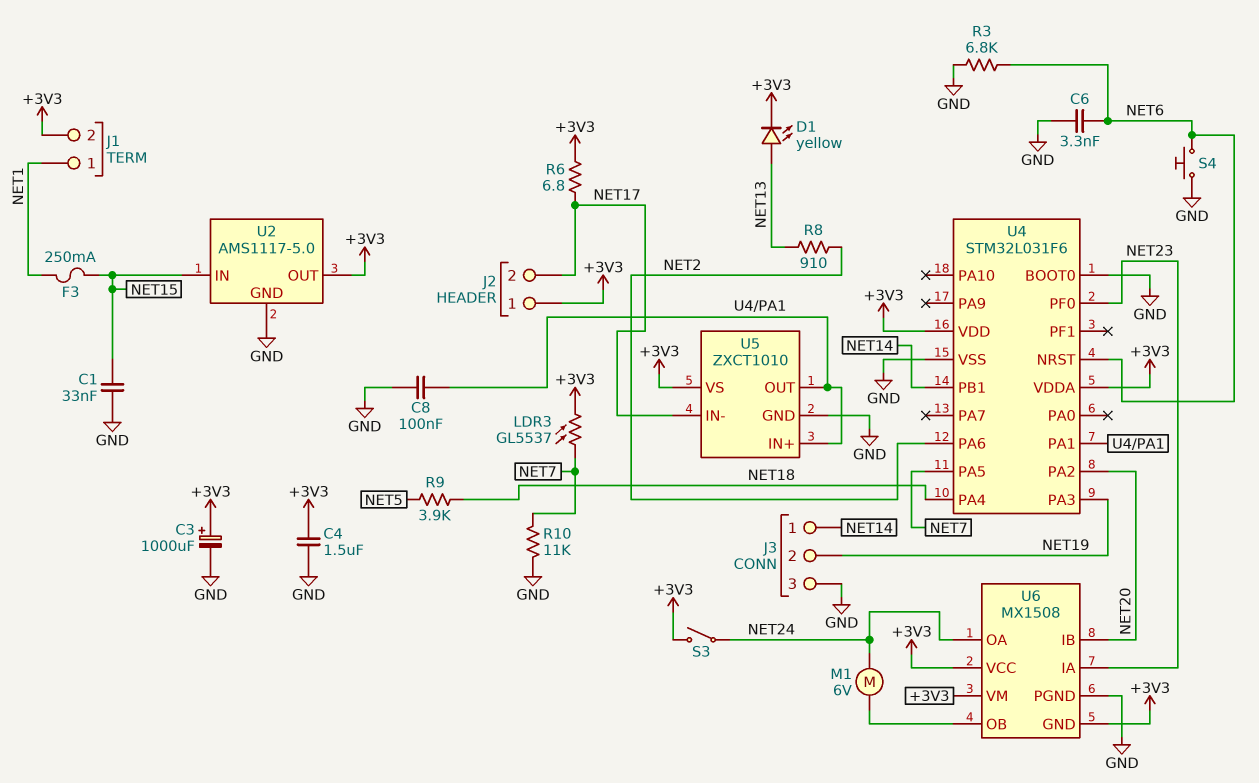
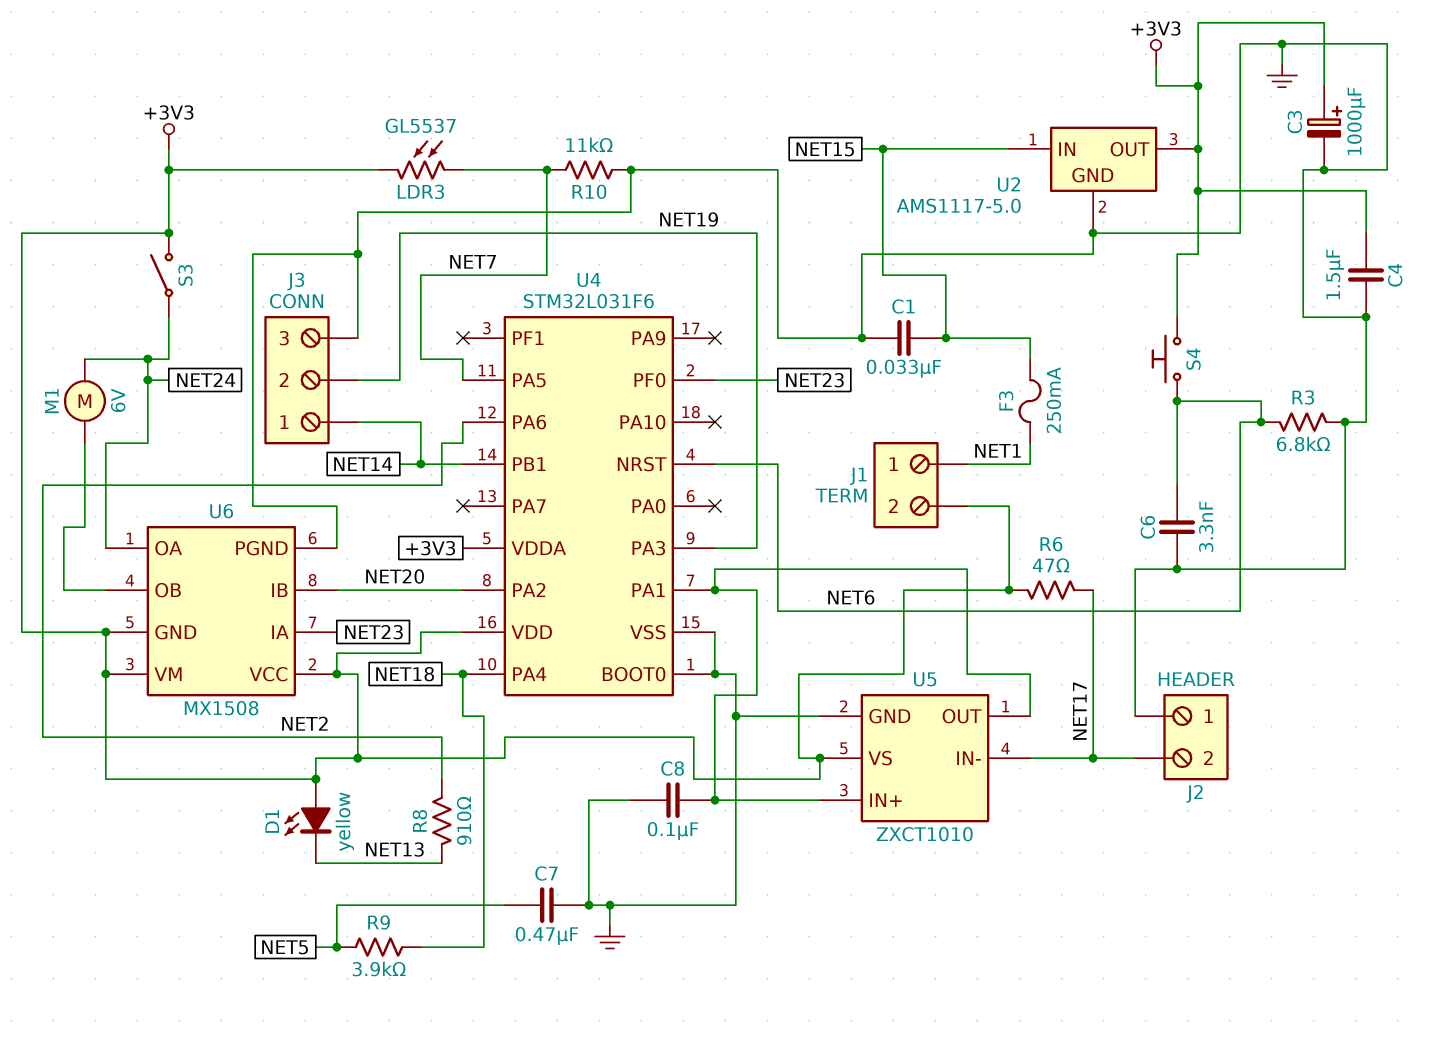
C7: none -> 470nF (GND, NET5)
D1: LED yellow (A NET13, K +3V3) -> LED yellow (A +3V3, K NET13)
J2 pin 1: +3V3 -> GND
R6: 6.8 (+3V3, NET17) -> 47 (+3V3, NET17)
S4: button (GND, NET6) -> button (+3V3, NET6)

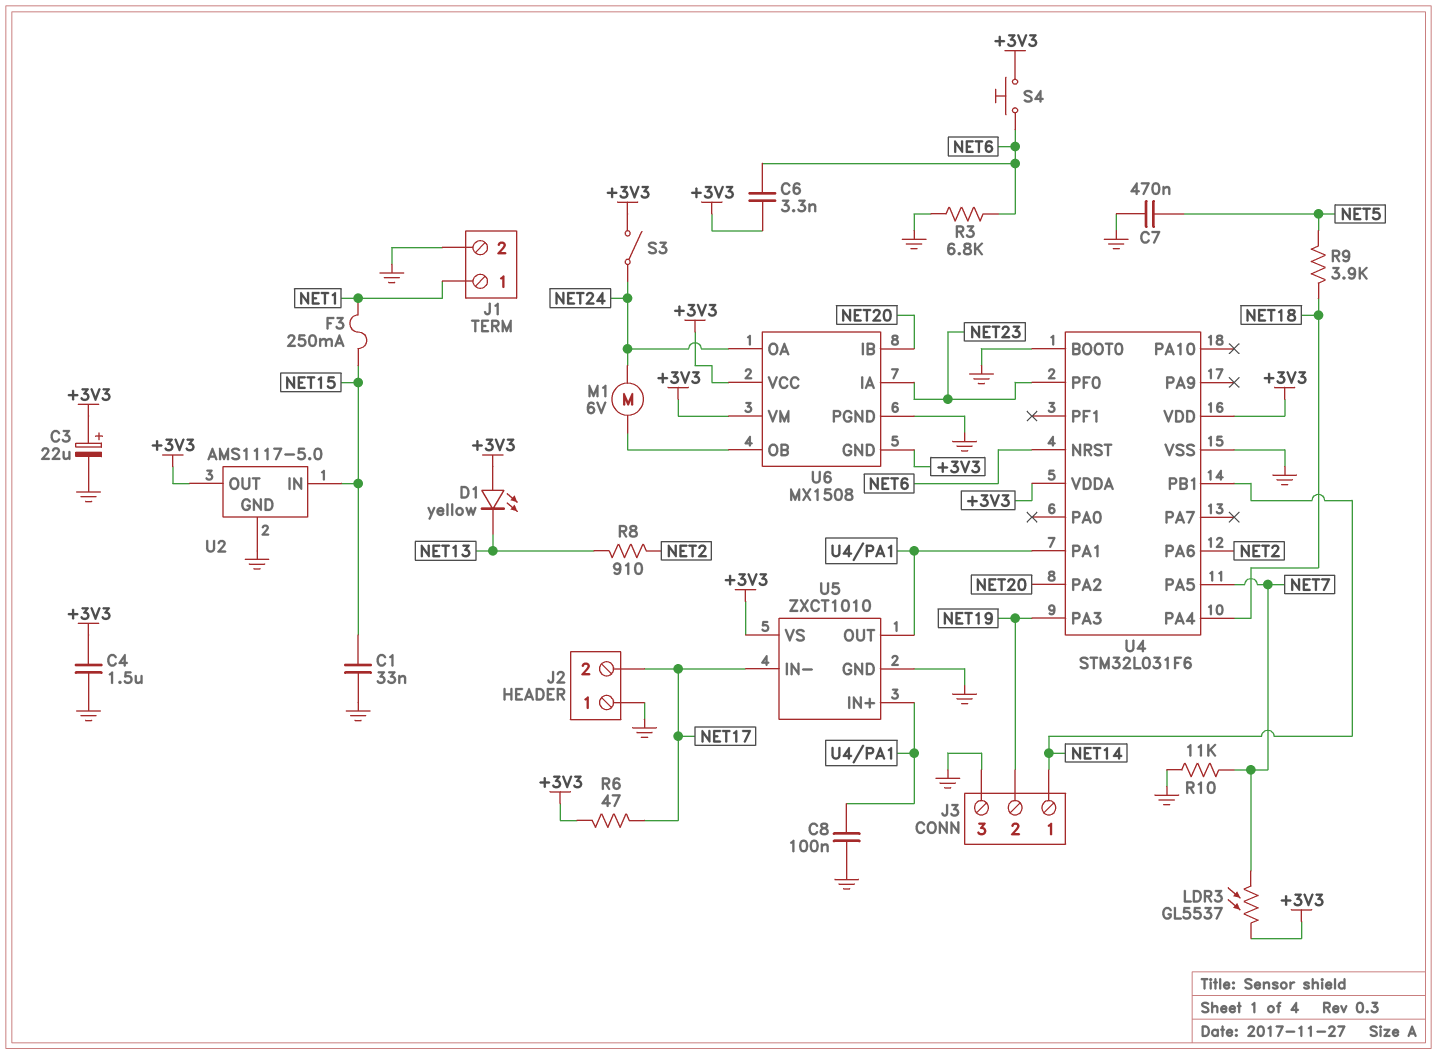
C3: 1000uF (plus +3V3, minus GND) -> 22uF (plus +3V3, minus GND)
C6: 3.3nF (GND, NET6) -> 3.3nF (+3V3, NET6)
J1 pin 2: +3V3 -> GND

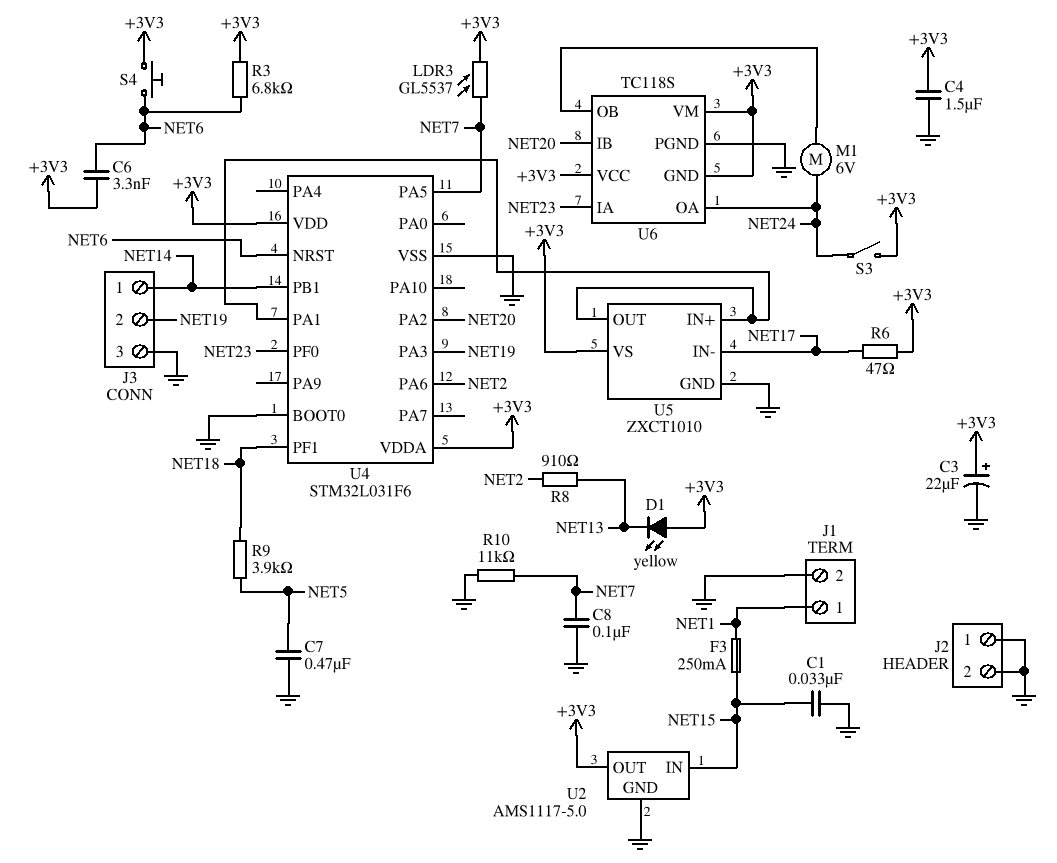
C8: 100nF (GND, U4/PA1) -> 100nF (GND, NET7)
J2 pin 2: NET17 -> GND
R3: 6.8k (GND, NET6) -> 6.8k (+3V3, NET6)
U4 pin PA4: NET18 -> none
U4 pin PF1: none -> NET18
U6: MX1508 -> TC118S

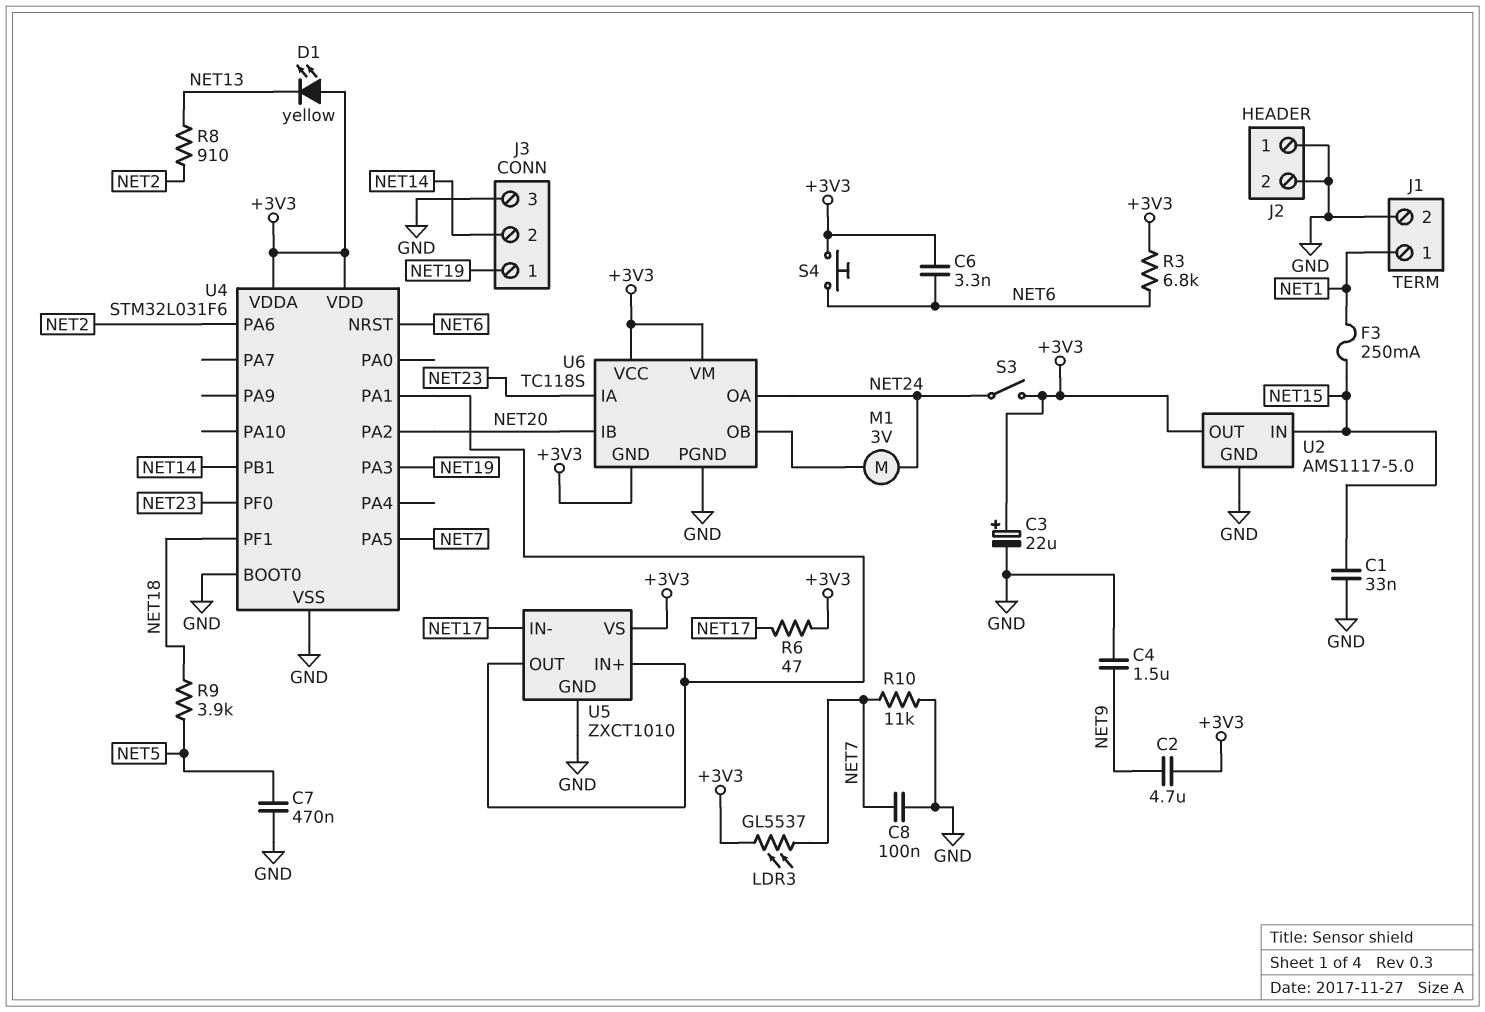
C2: none -> 4.7uF (+3V3, NET9)
C4: 1.5uF (+3V3, GND) -> 1.5uF (GND, NET9)
J3 pin 1: NET14 -> NET19
J3 pin 2: NET19 -> NET14
M1: motor 6V (NET24, U6/OB) -> motor 3V (NET24, U6/OB)

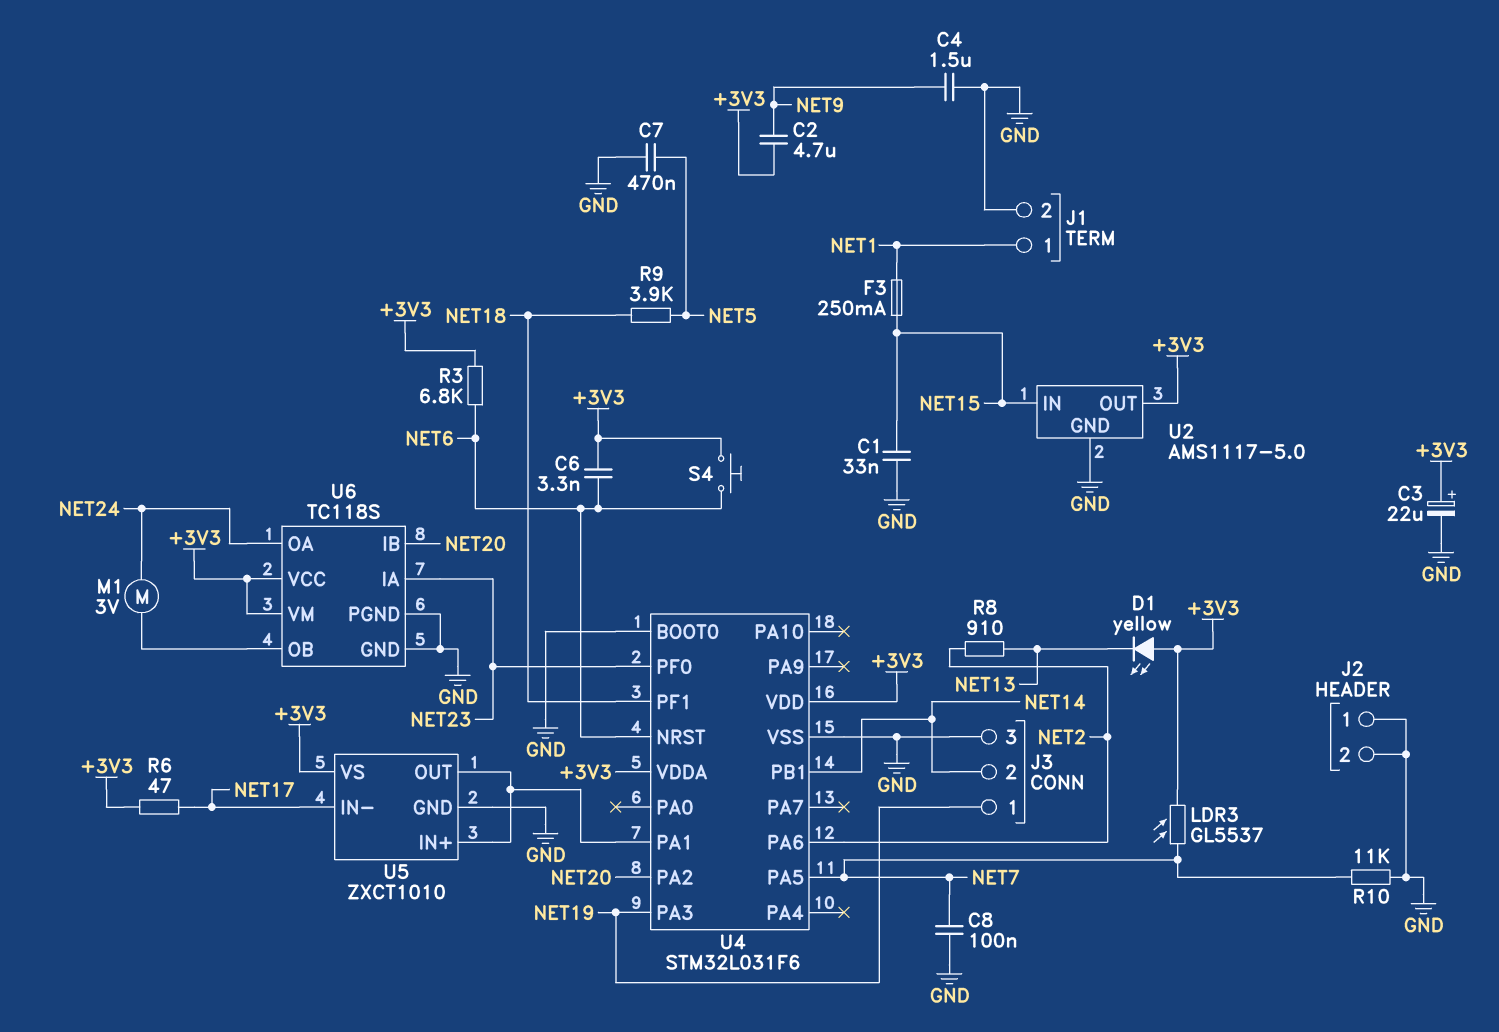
S3: switch (+3V3, NET24) -> none
U6 pin GND: +3V3 -> GND

